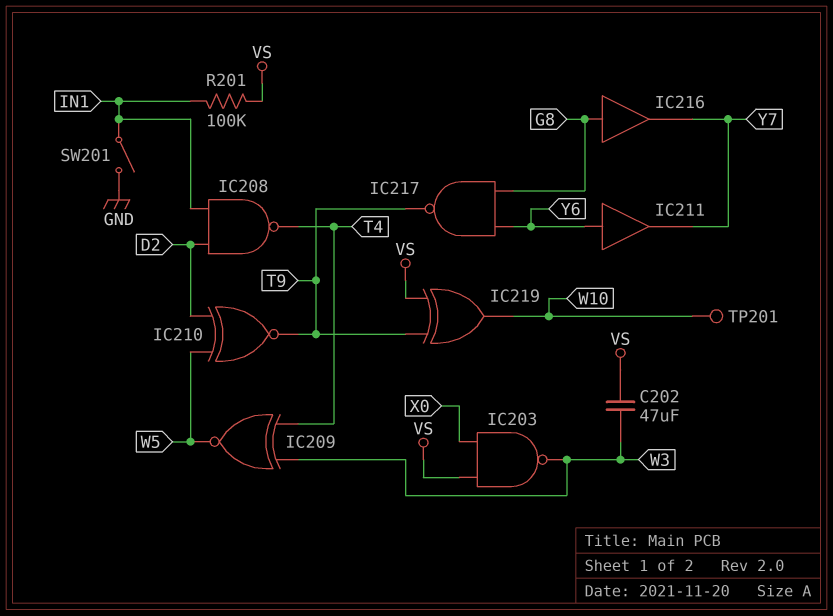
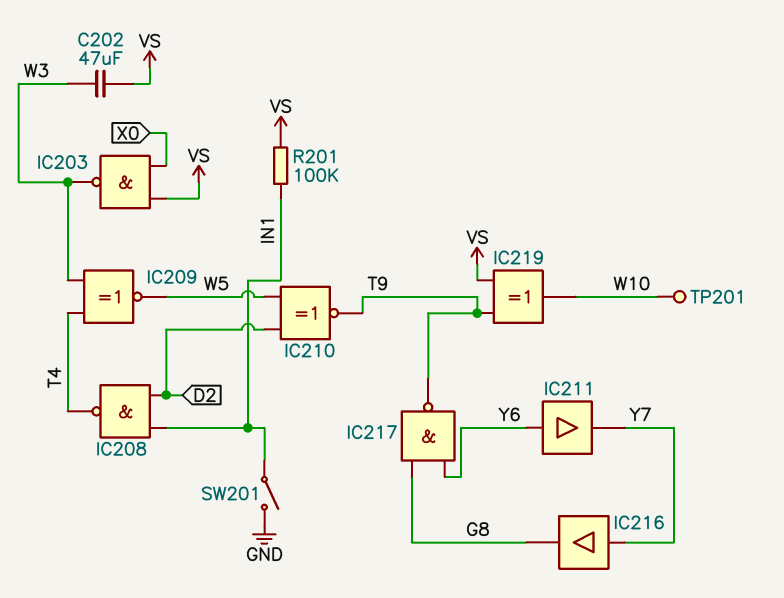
IC216: buffer (in G8, out Y7) -> buffer (in Y7, out G8)

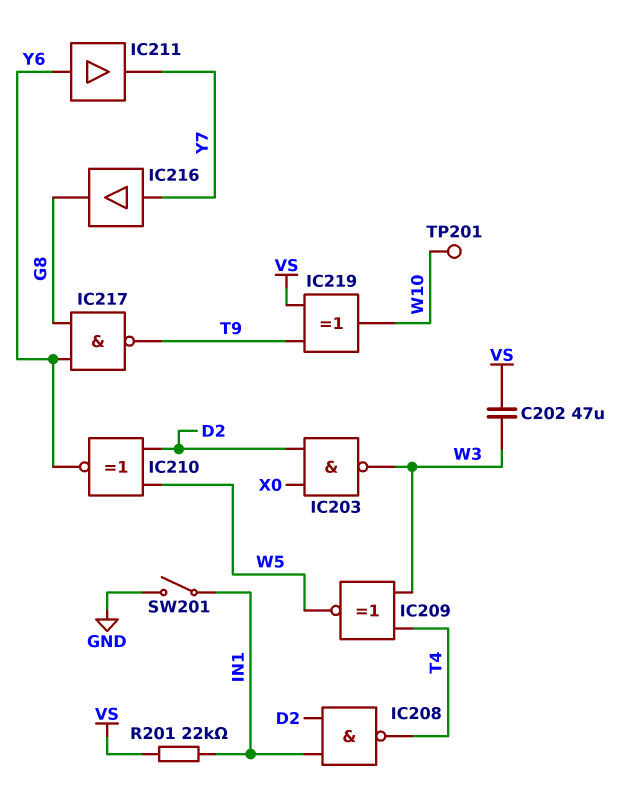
IC203: NAND (in VS, in X0, out W3) -> NAND (in D2, in X0, out W3)
IC210: XNOR (in D2, in W5, out T9) -> XNOR (in D2, in W5, out Y6)
R201: 100k (IN1, VS) -> 22k (IN1, VS)

